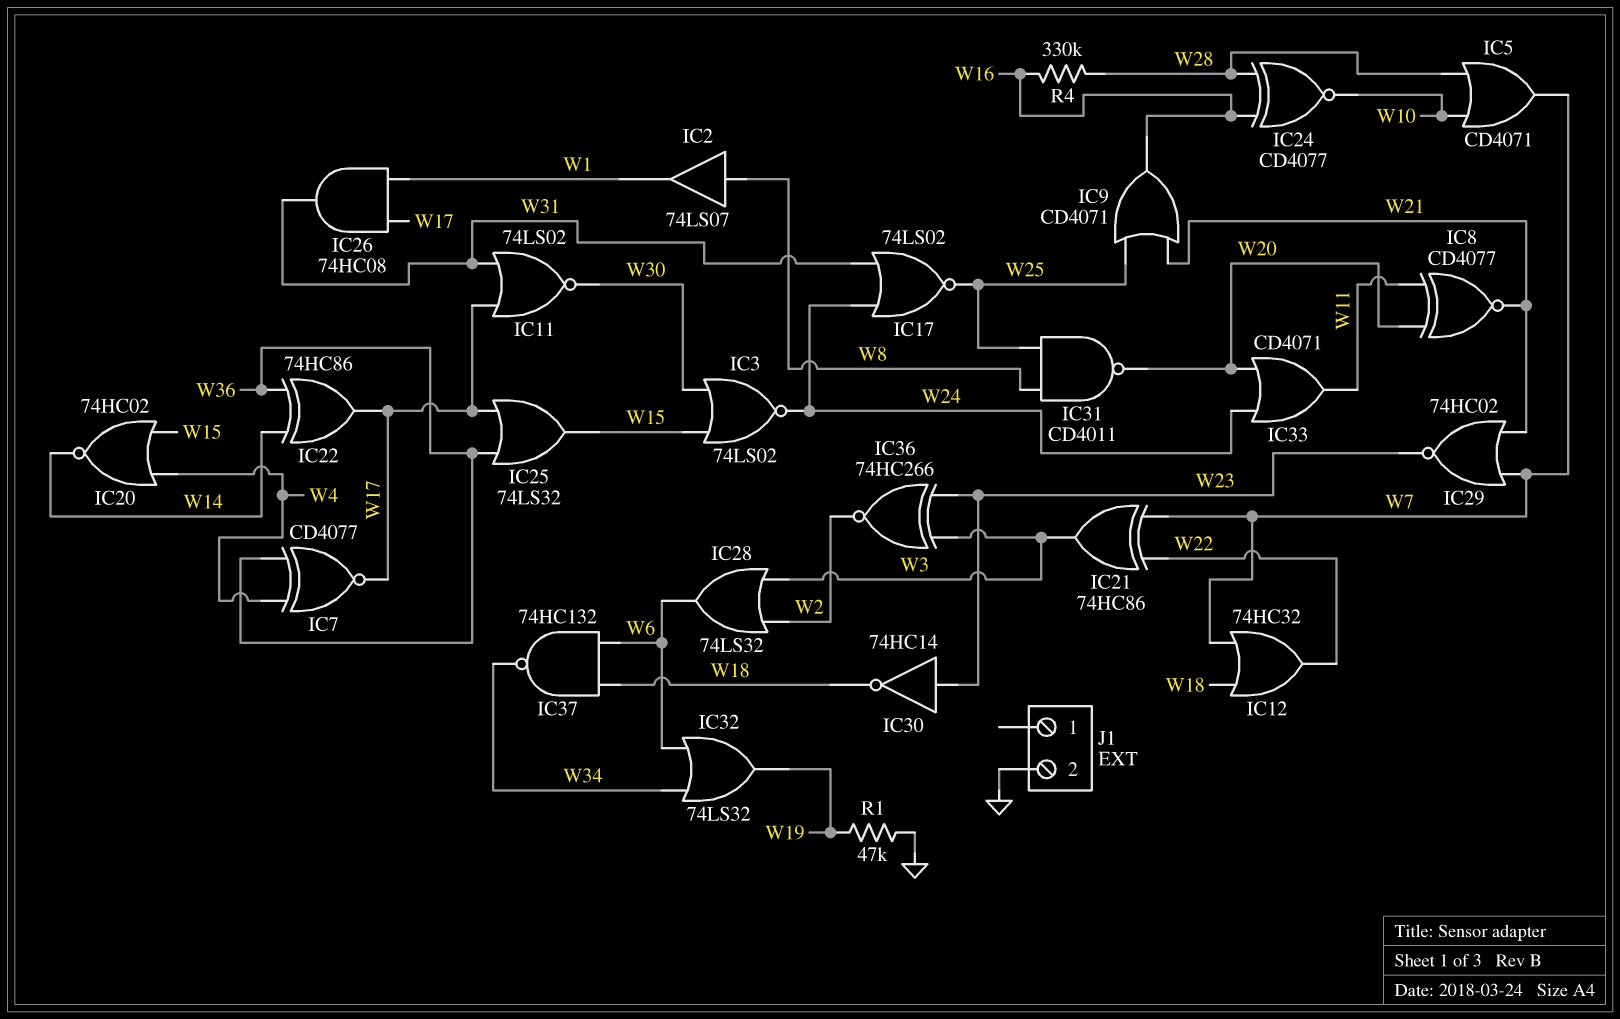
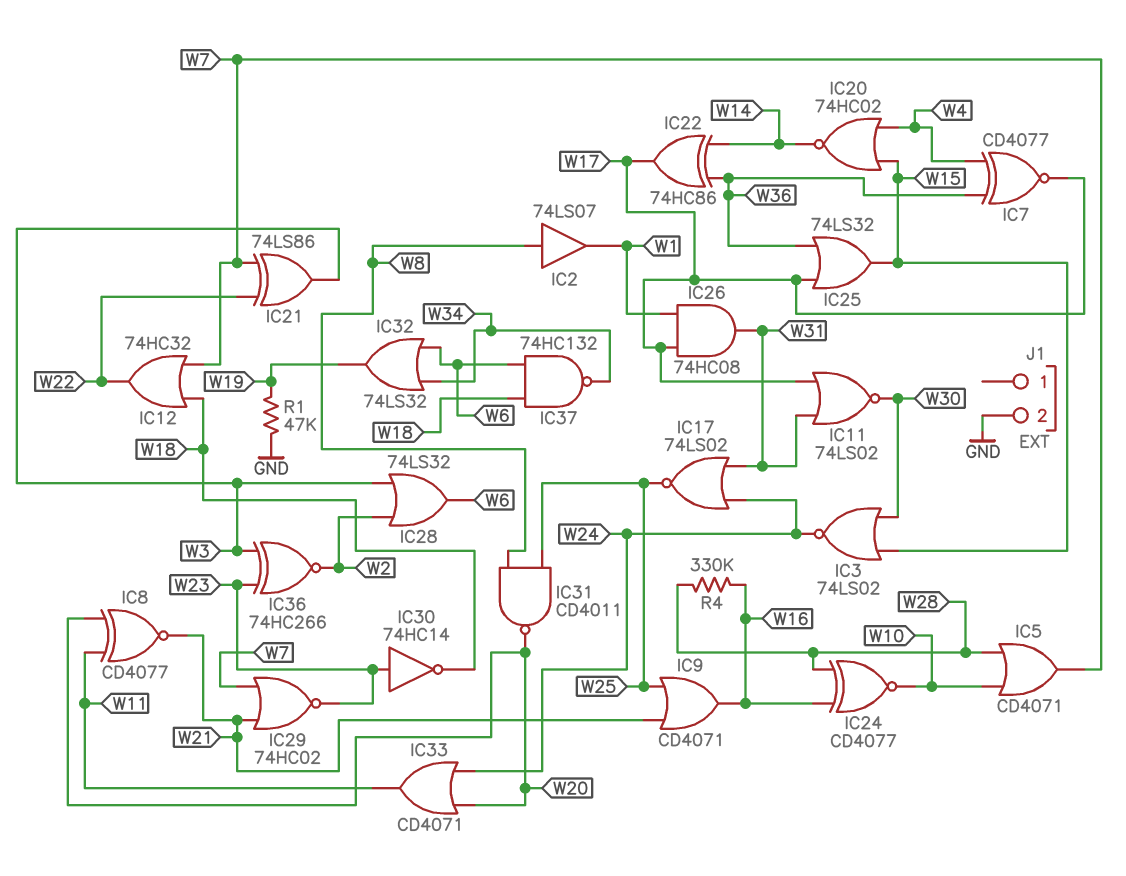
IC21: XOR 74HC86 (in W7, in W22, out W3) -> XOR 74LS86 (in W7, in W22, out W3)

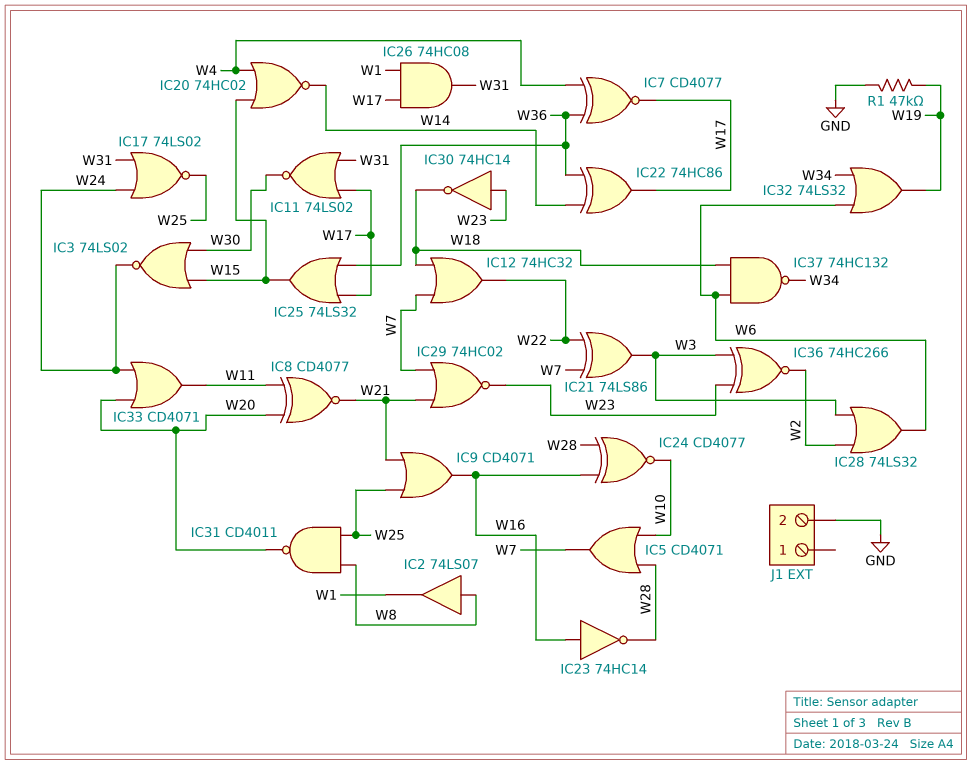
IC23: none -> NOT 74HC14 (in W16, out W28)
R4: 330k (W16, W28) -> none

